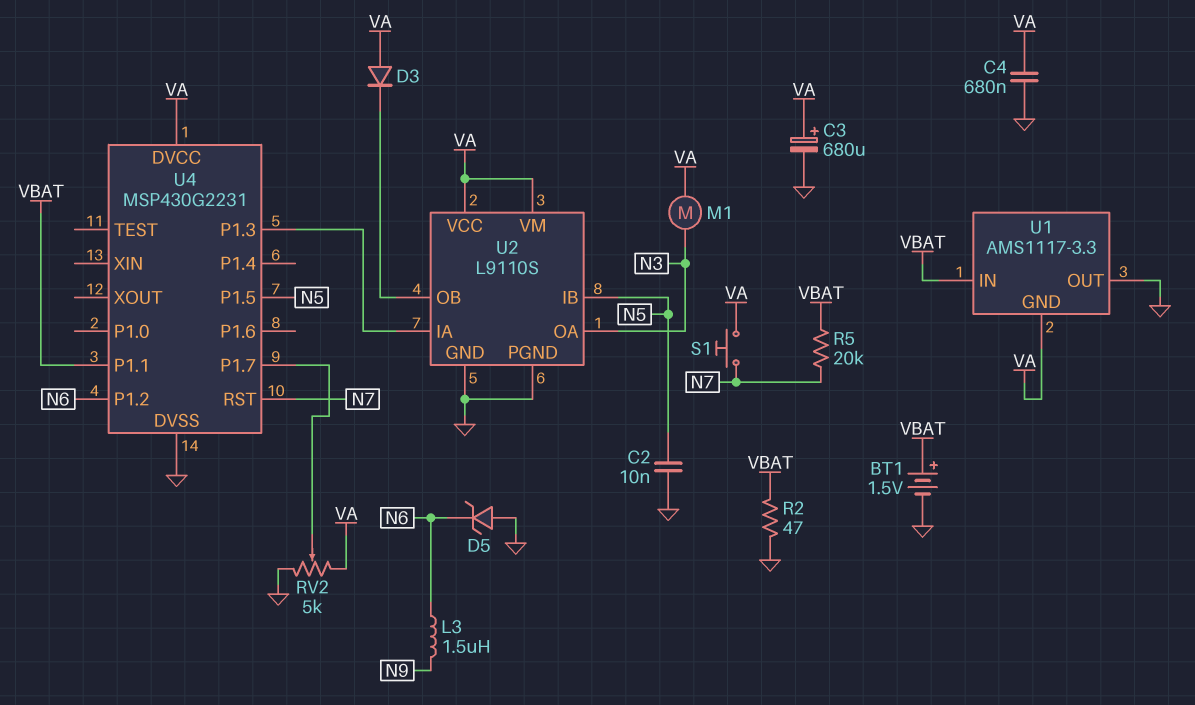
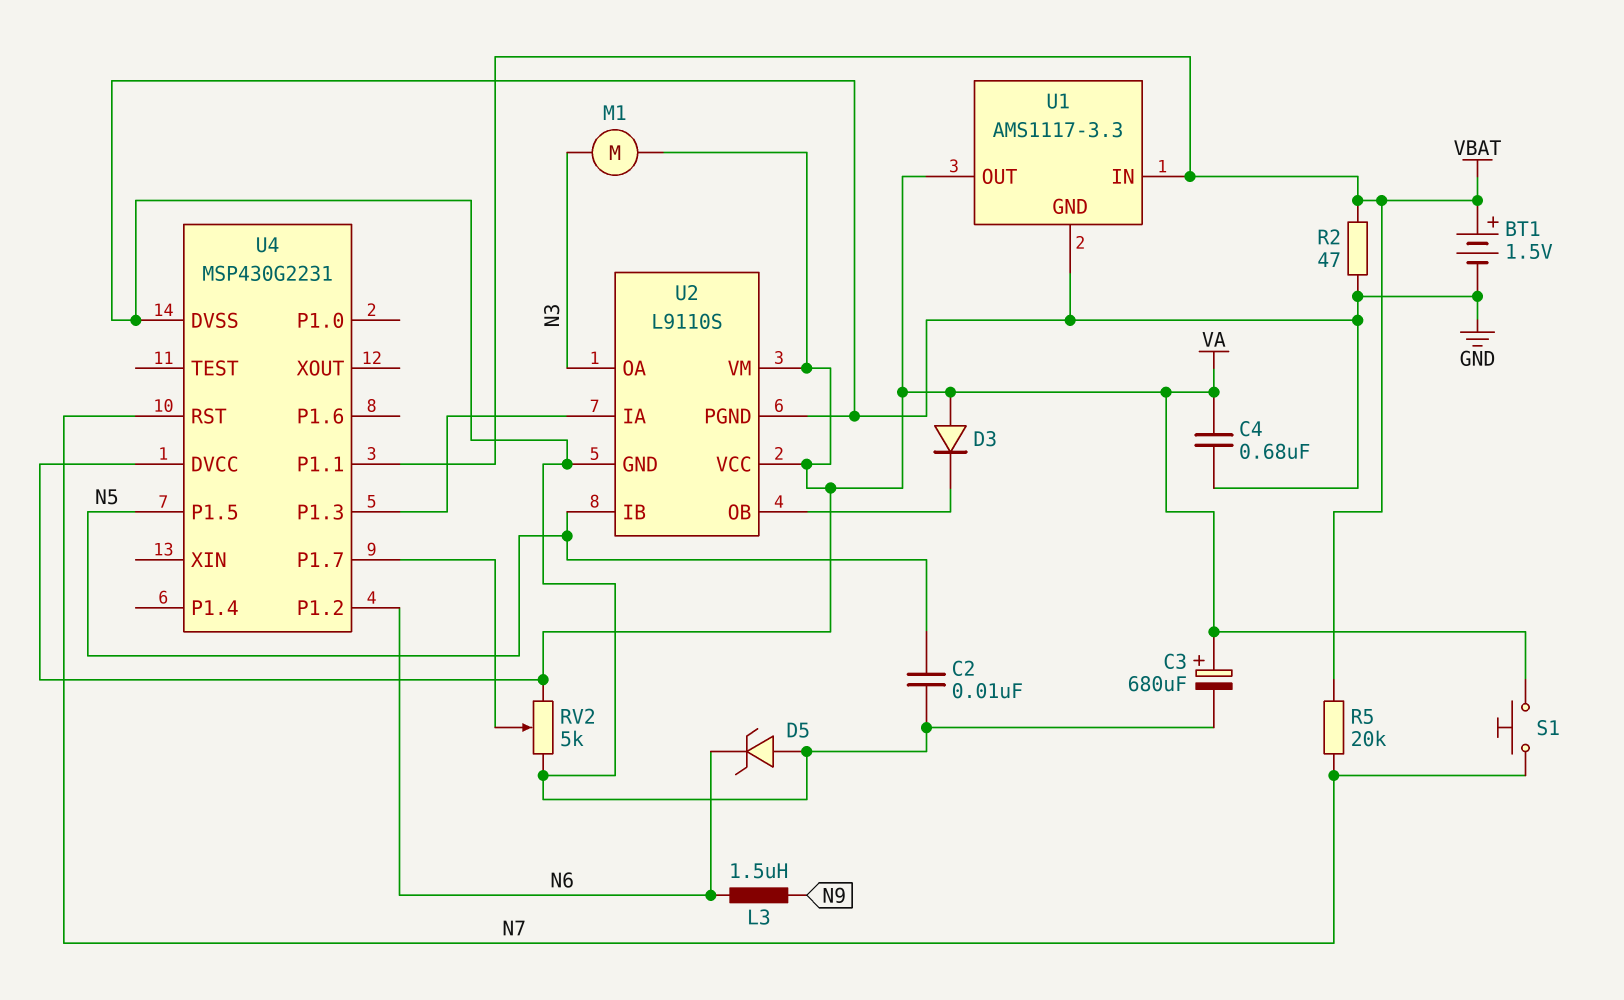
U1 pin GND: VA -> GND
U1 pin OUT: GND -> VA

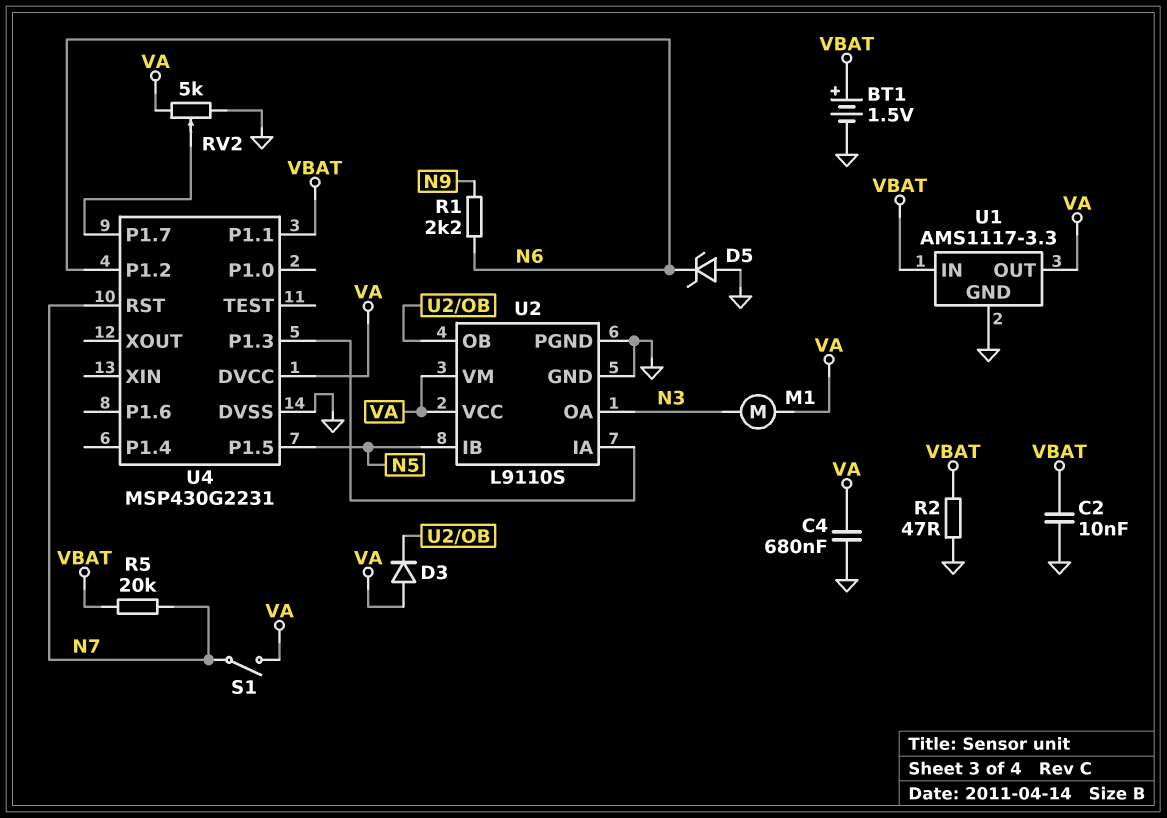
C2: 10nF (GND, N5) -> 10nF (GND, VBAT)
C3: 680uF (plus VA, minus GND) -> none
L3: 1.5uH (N6, N9) -> none
R1: none -> 2.2k (N6, N9)
S1: button (N7, VA) -> switch (N7, VA)

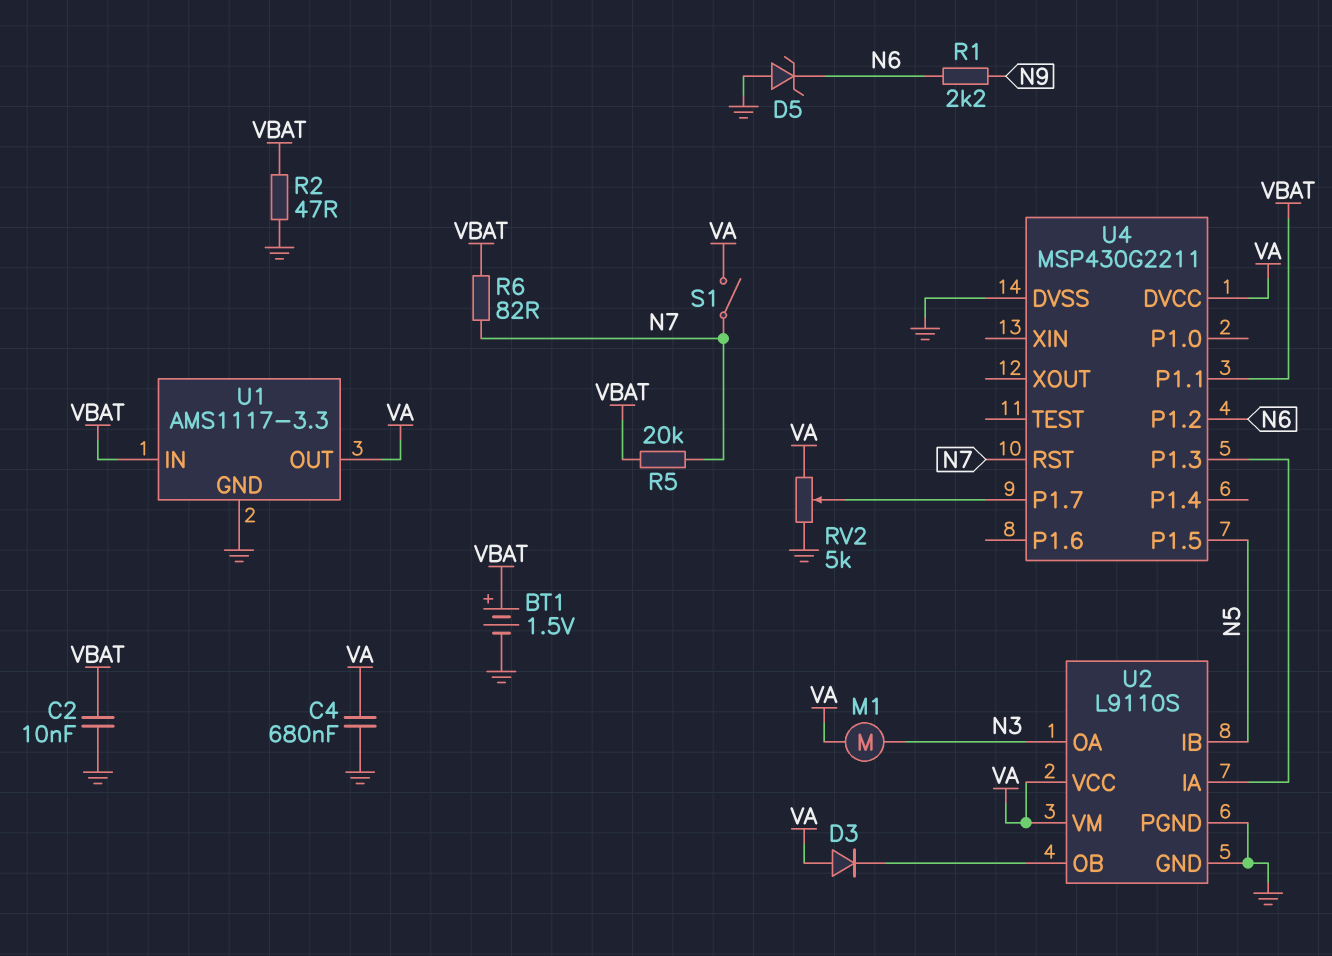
R6: none -> 82 (N7, VBAT)
U4: MSP430G2231 -> MSP430G2211

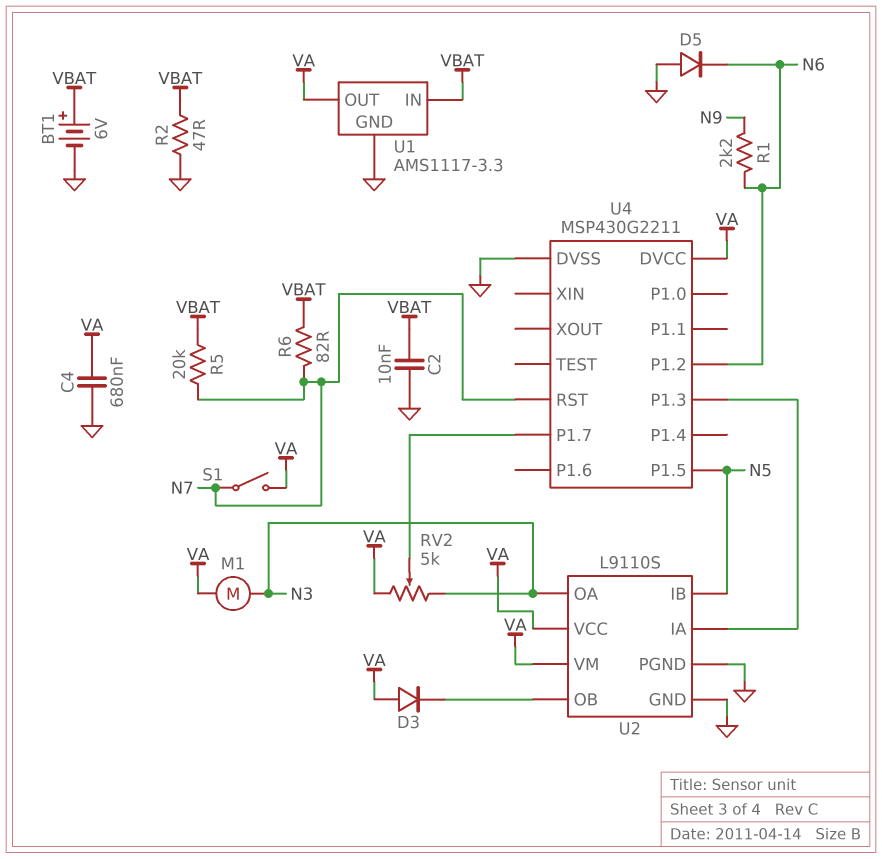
BT1: 1.5V (plus VBAT, minus GND) -> 6V (plus VBAT, minus GND)
D5: zener (A GND, K N6) -> diode (A GND, K N6)
RV2: 5k (GND, VA, wiper U4/P1.7) -> 5k (N3, VA, wiper U4/P1.7)
U4 pin P1.1: VBAT -> none

